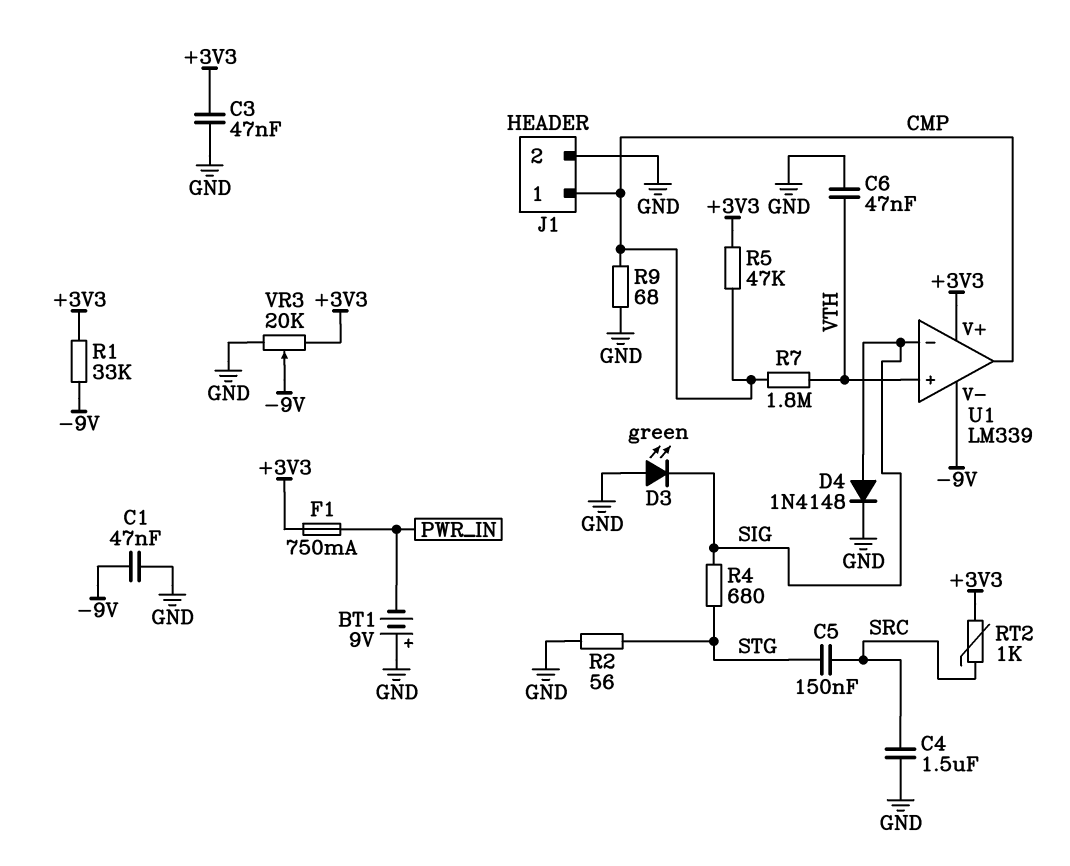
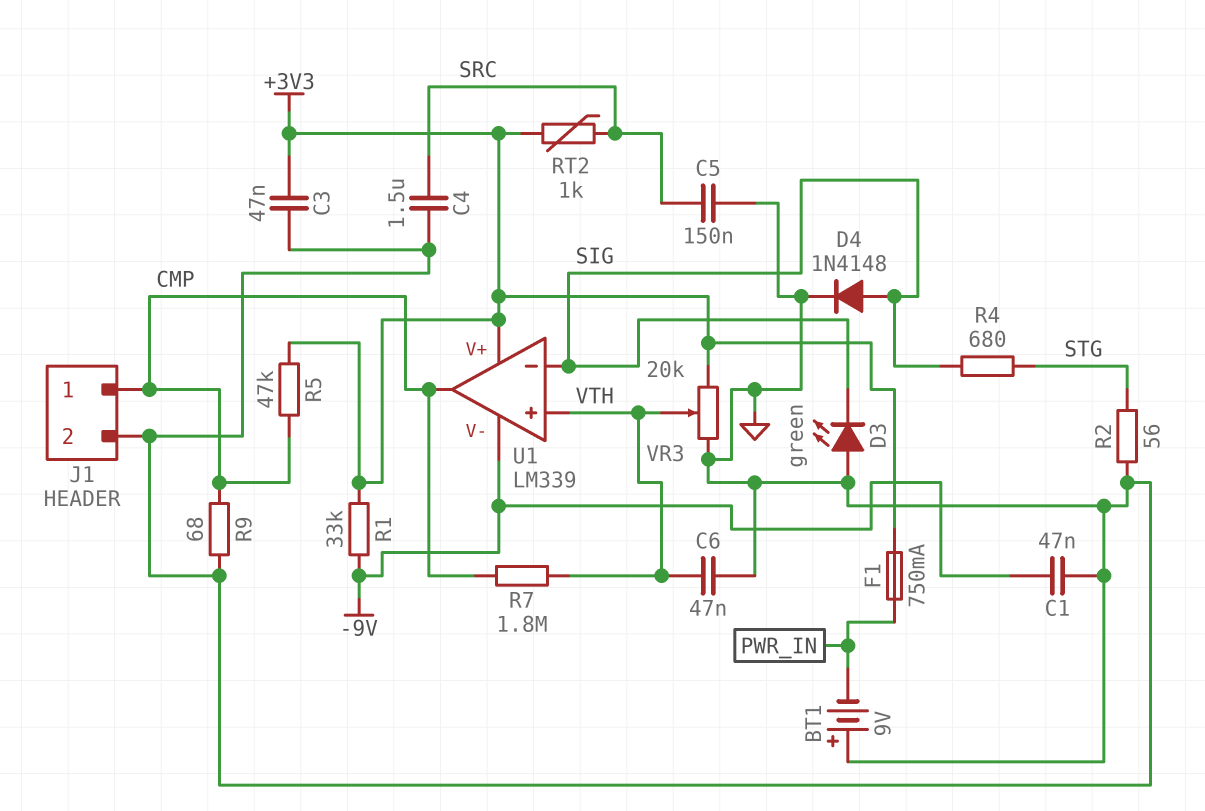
C5: 150nF (SRC, STG) -> 150nF (GND, SRC)
VR3: 20k (+3V3, GND, wiper -9V) -> 20k (+3V3, GND, wiper VTH)

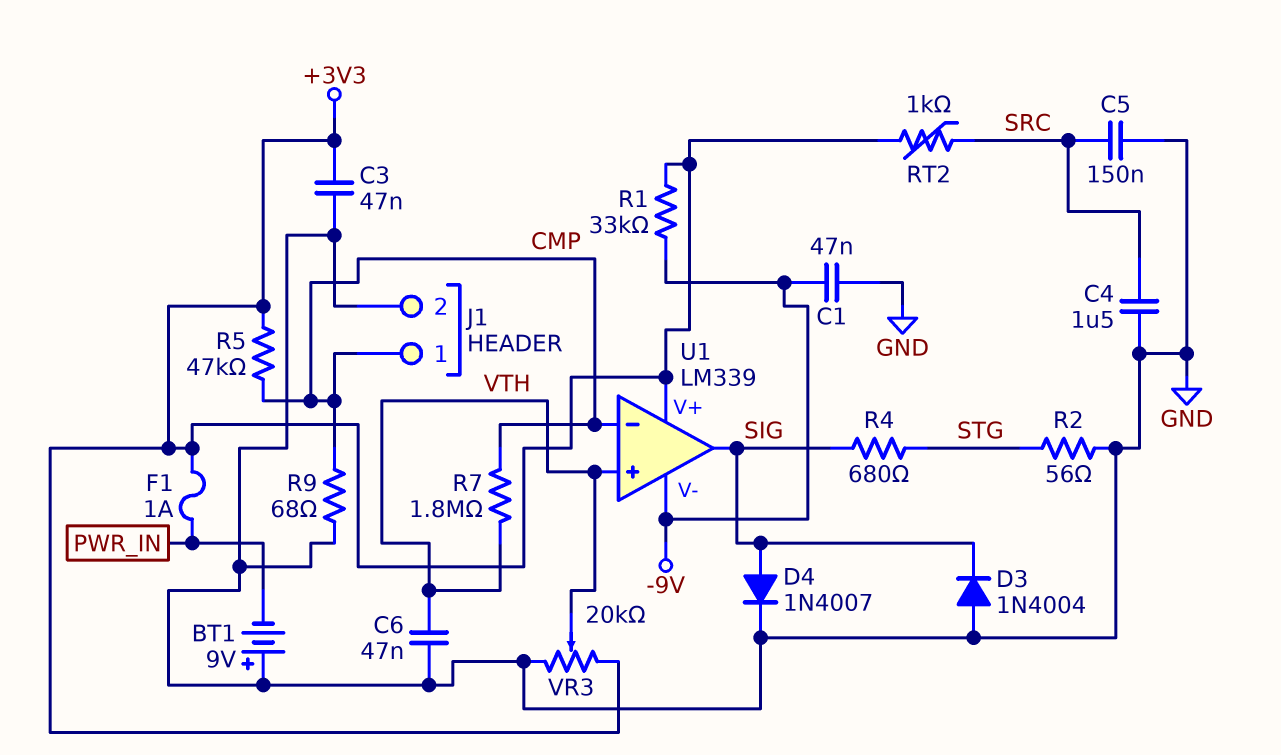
D3: LED green (A GND, K SIG) -> diode 1N4004 (A GND, K SIG)
D4: diode 1N4148 (A SIG, K GND) -> diode 1N4007 (A SIG, K GND)
F1: 750mA (+3V3, PWR_IN) -> 1A (+3V3, PWR_IN)
U1 pin in-: SIG -> CMP
U1 pin out: CMP -> SIG

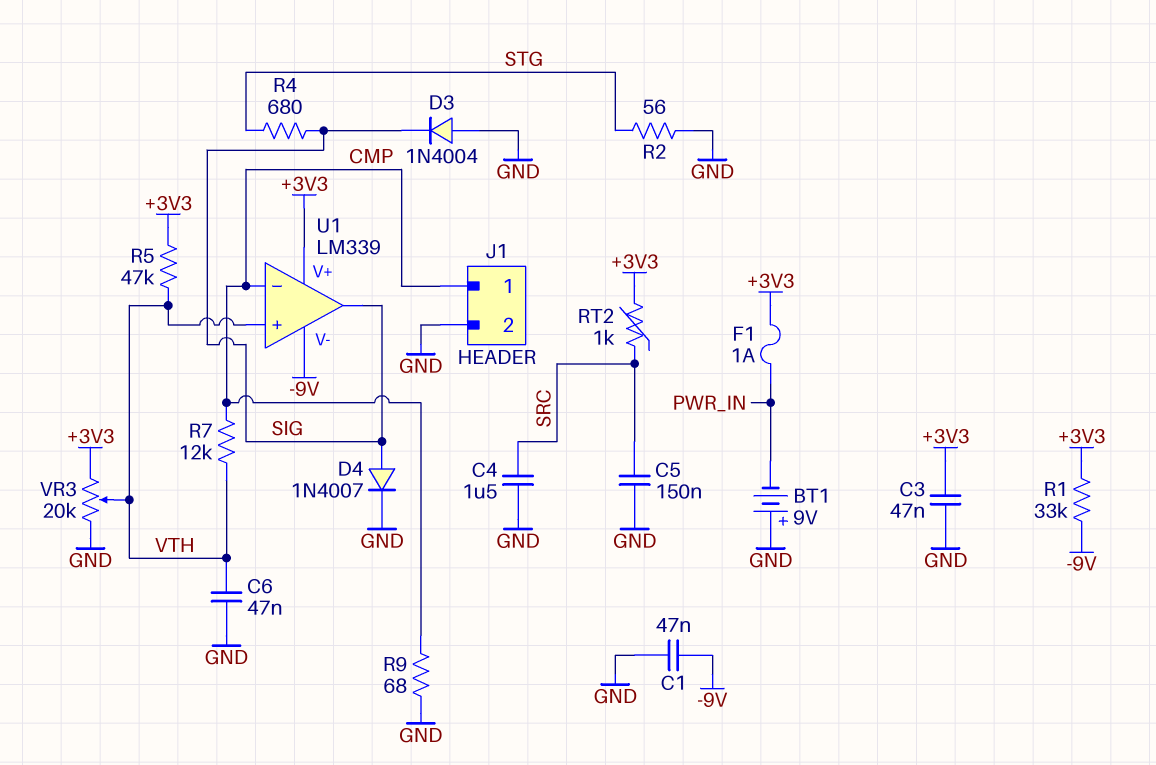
R5: 47k (+3V3, CMP) -> 47k (+3V3, VTH)
R7: 1.8M (CMP, VTH) -> 12k (CMP, VTH)

